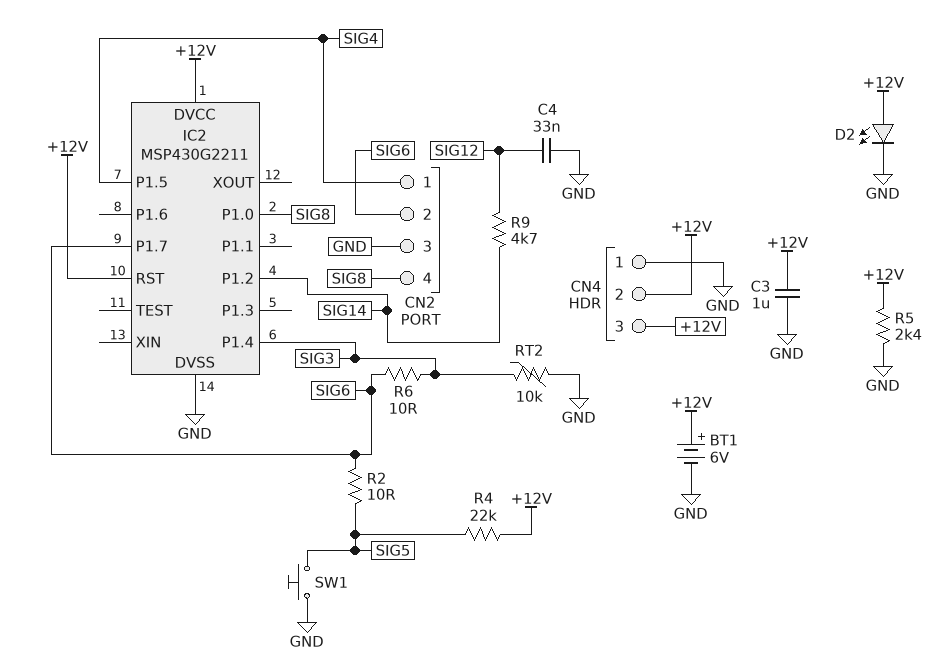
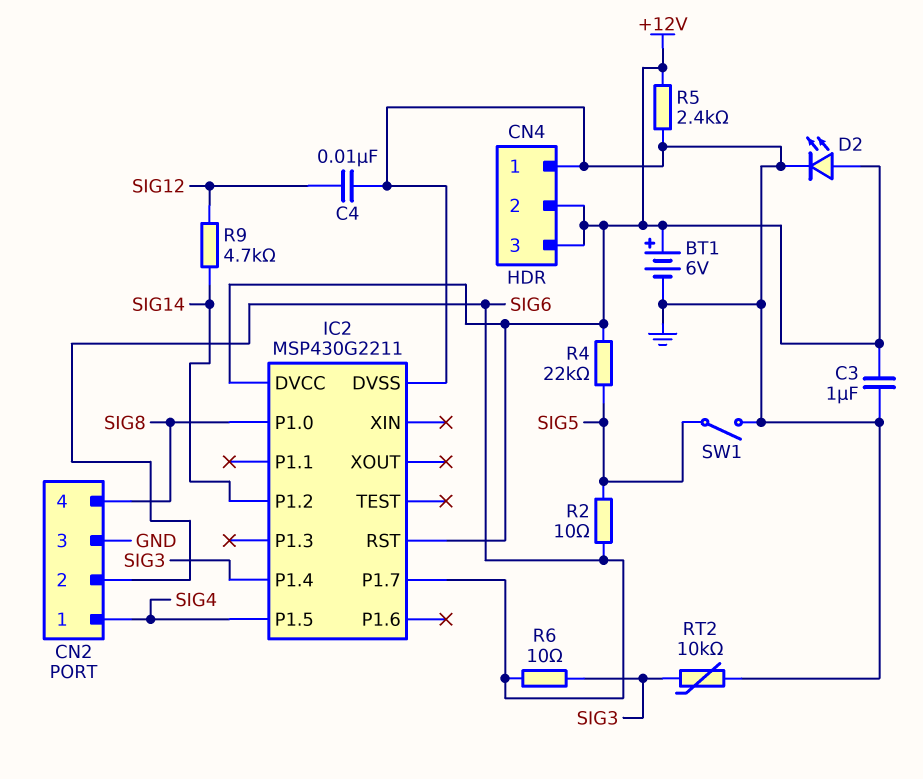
C4: 33nF (GND, SIG12) -> 10nF (GND, SIG12)
SW1: button (GND, SIG5) -> switch (GND, SIG5)

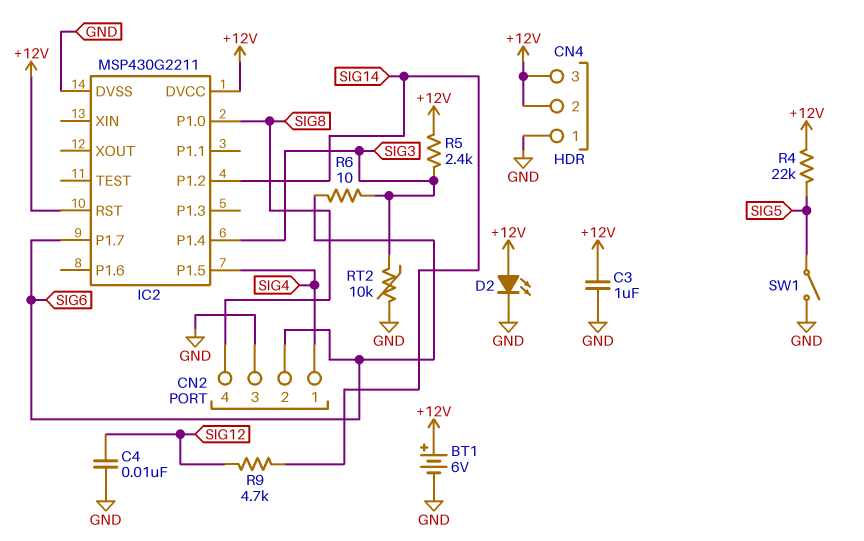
R2: 10 (SIG5, SIG6) -> none
R5: 2.4k (+12V, GND) -> 2.4k (+12V, SIG3)

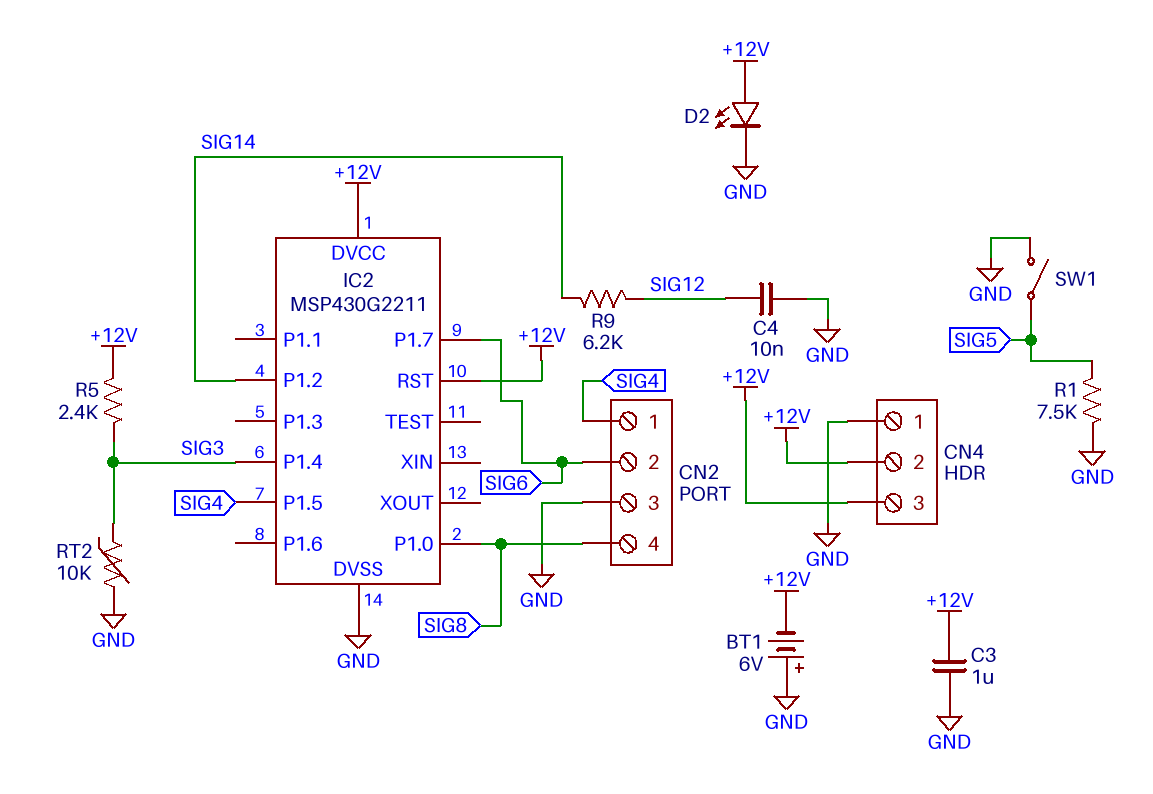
BT1: 6V (plus +12V, minus GND) -> 6V (plus GND, minus +12V)
R1: none -> 7.5k (GND, SIG5)
R4: 22k (+12V, SIG5) -> none
R6: 10 (SIG3, SIG6) -> none
R9: 4.7k (SIG12, SIG14) -> 6.2k (SIG12, SIG14)

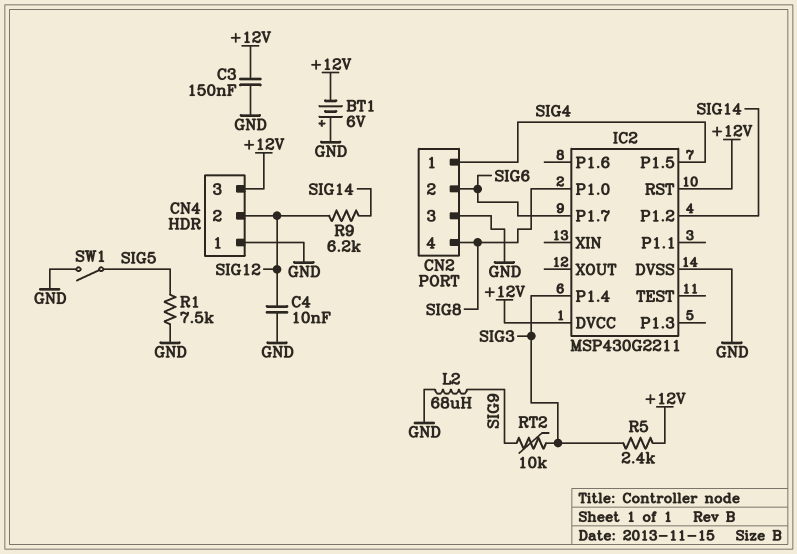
C3: 1uF (+12V, GND) -> 150nF (+12V, GND)
CN4 pin 2: +12V -> SIG12
D2: LED (A +12V, K GND) -> none
L2: none -> 68uH (GND, SIG9)
RT2: 10k (GND, SIG3) -> 10k (SIG3, SIG9)

